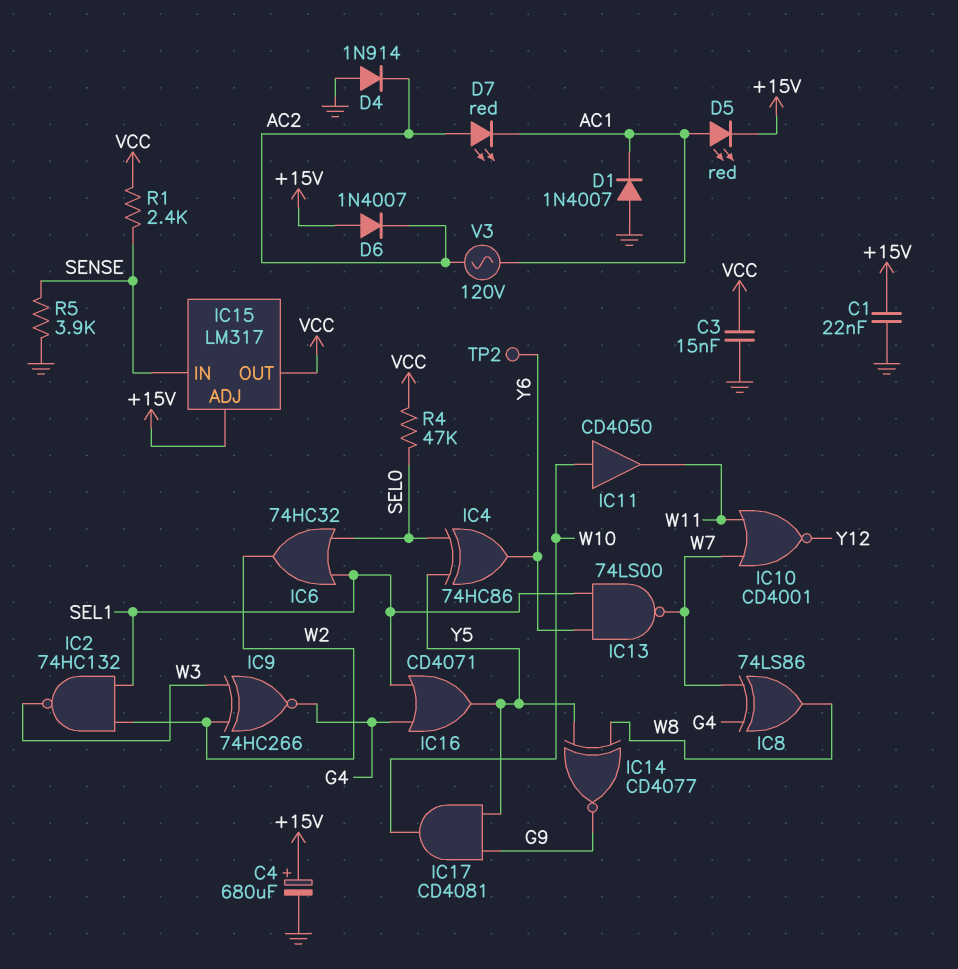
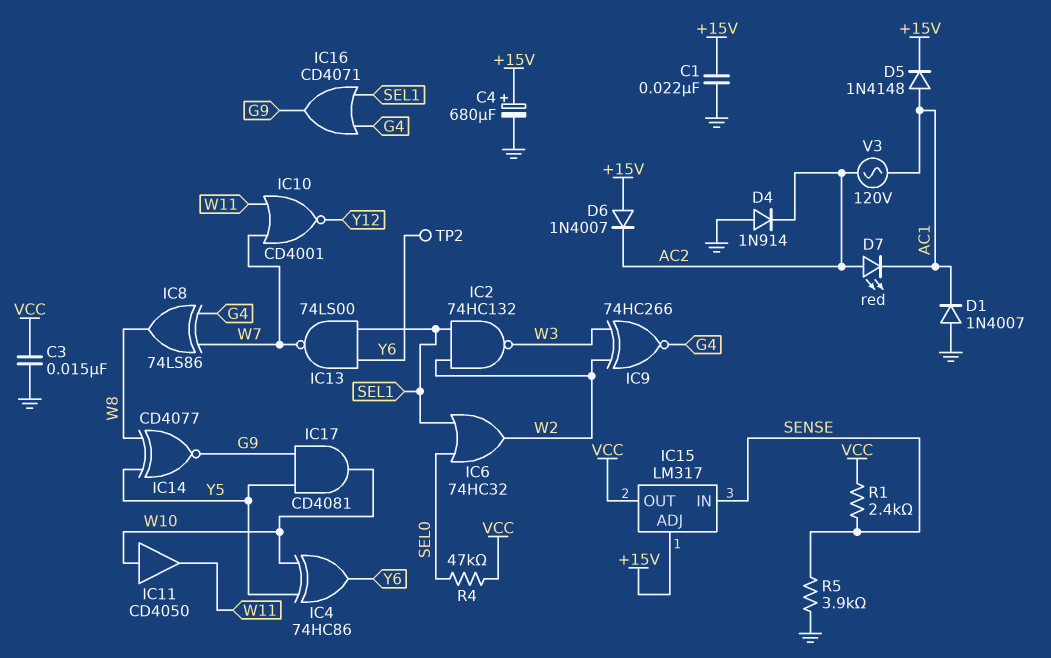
D5: LED red (A AC1, K +15V) -> diode 1N4148 (A AC1, K +15V)
IC4: XOR 74HC86 (in SEL0, in Y5, out Y6) -> XOR 74HC86 (in W10, in Y5, out Y6)
IC16: OR CD4071 (in G4, in SEL1, out Y5) -> OR CD4071 (in G4, in SEL1, out G9)

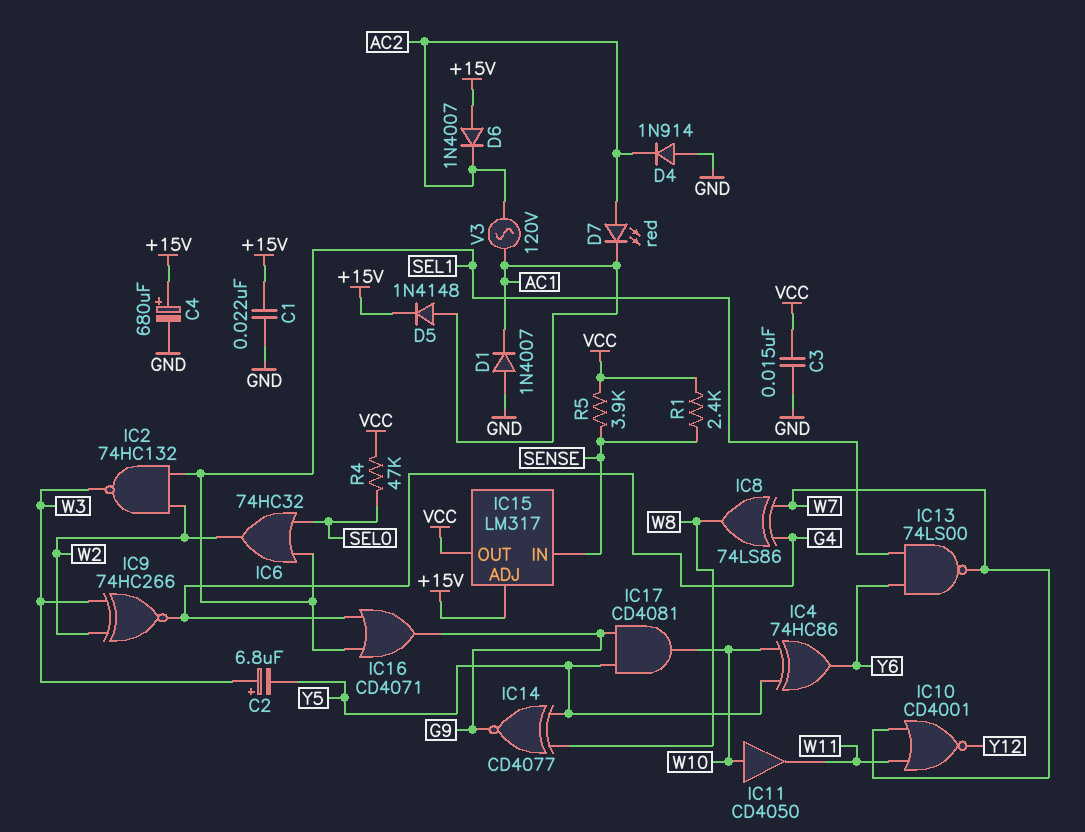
C2: none -> 6.8uF (plus W3, minus Y5)
R5: 3.9k (GND, SENSE) -> 3.9k (SENSE, VCC)
TP2: test point (Y6) -> none

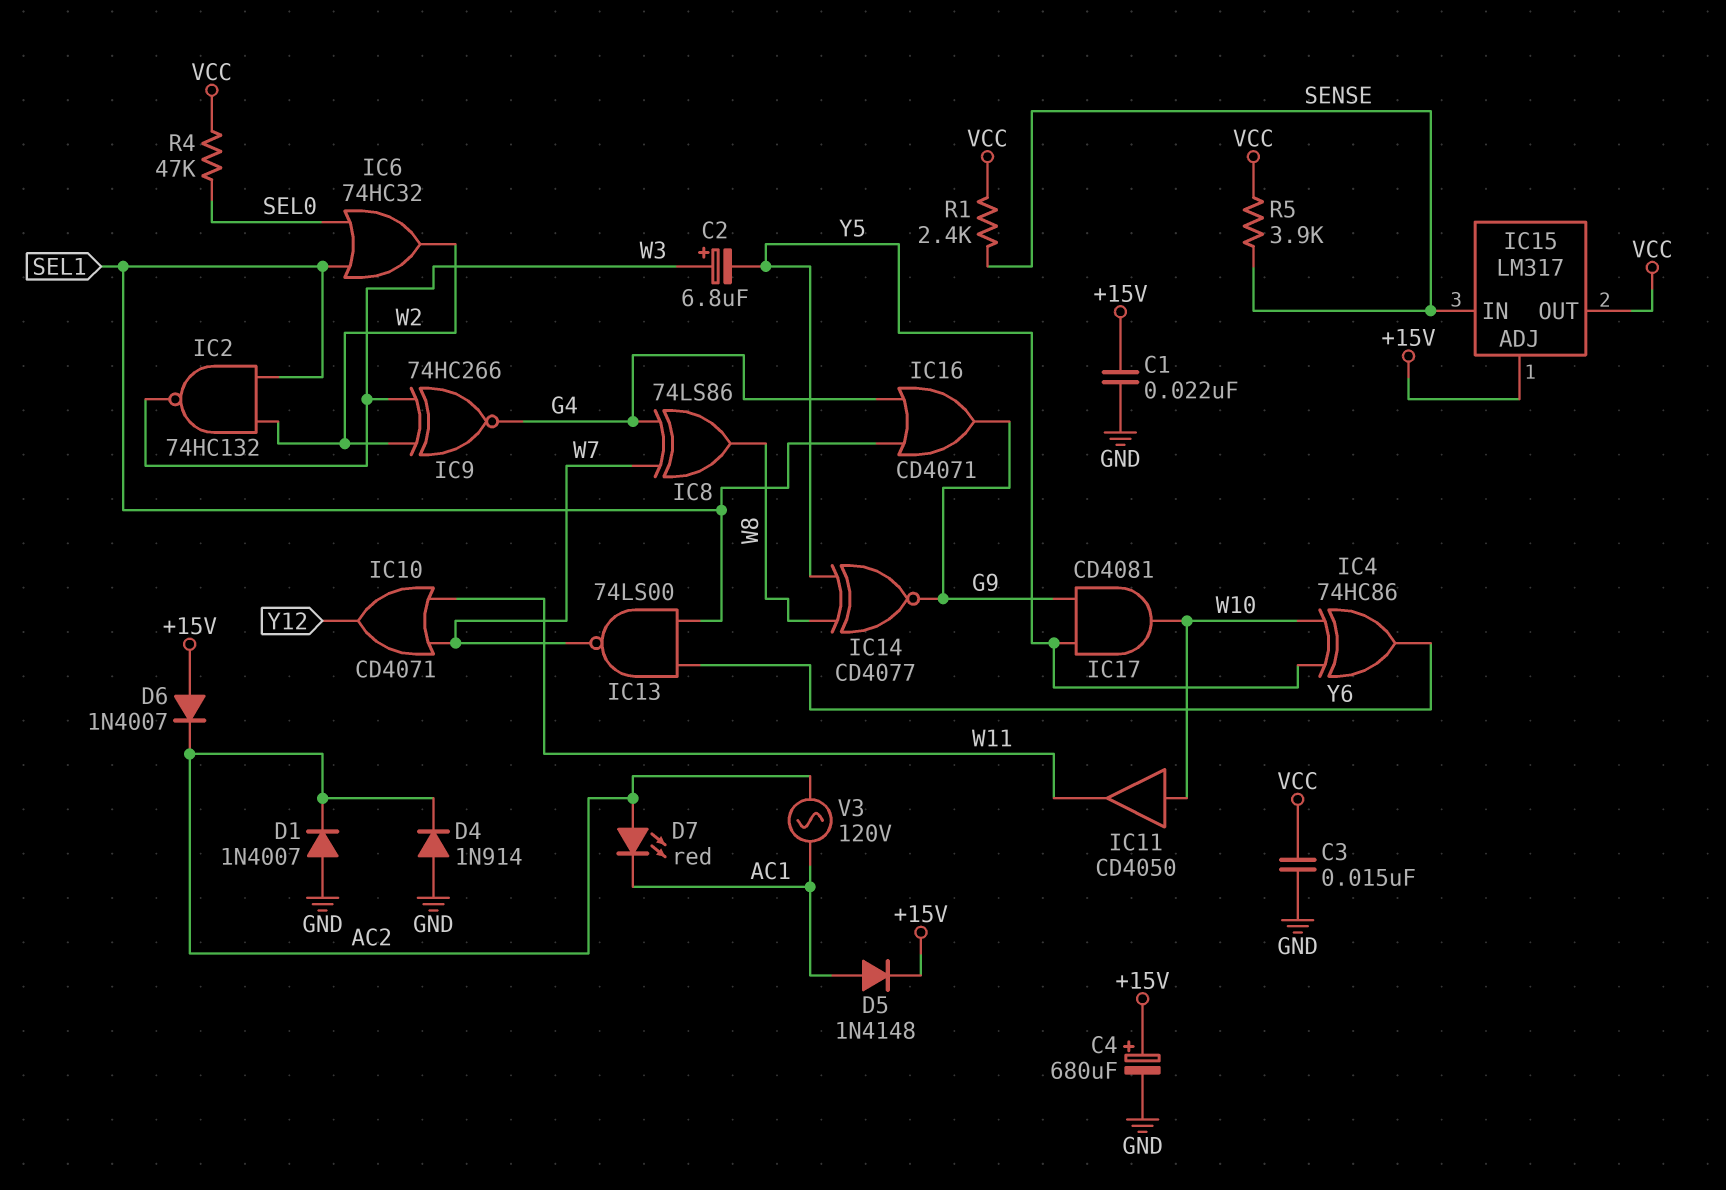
D1: diode 1N4007 (A GND, K AC1) -> diode 1N4007 (A GND, K AC2)
IC10: NOR CD4001 (in W7, in W11, out Y12) -> OR CD4071 (in W7, in W11, out Y12)

